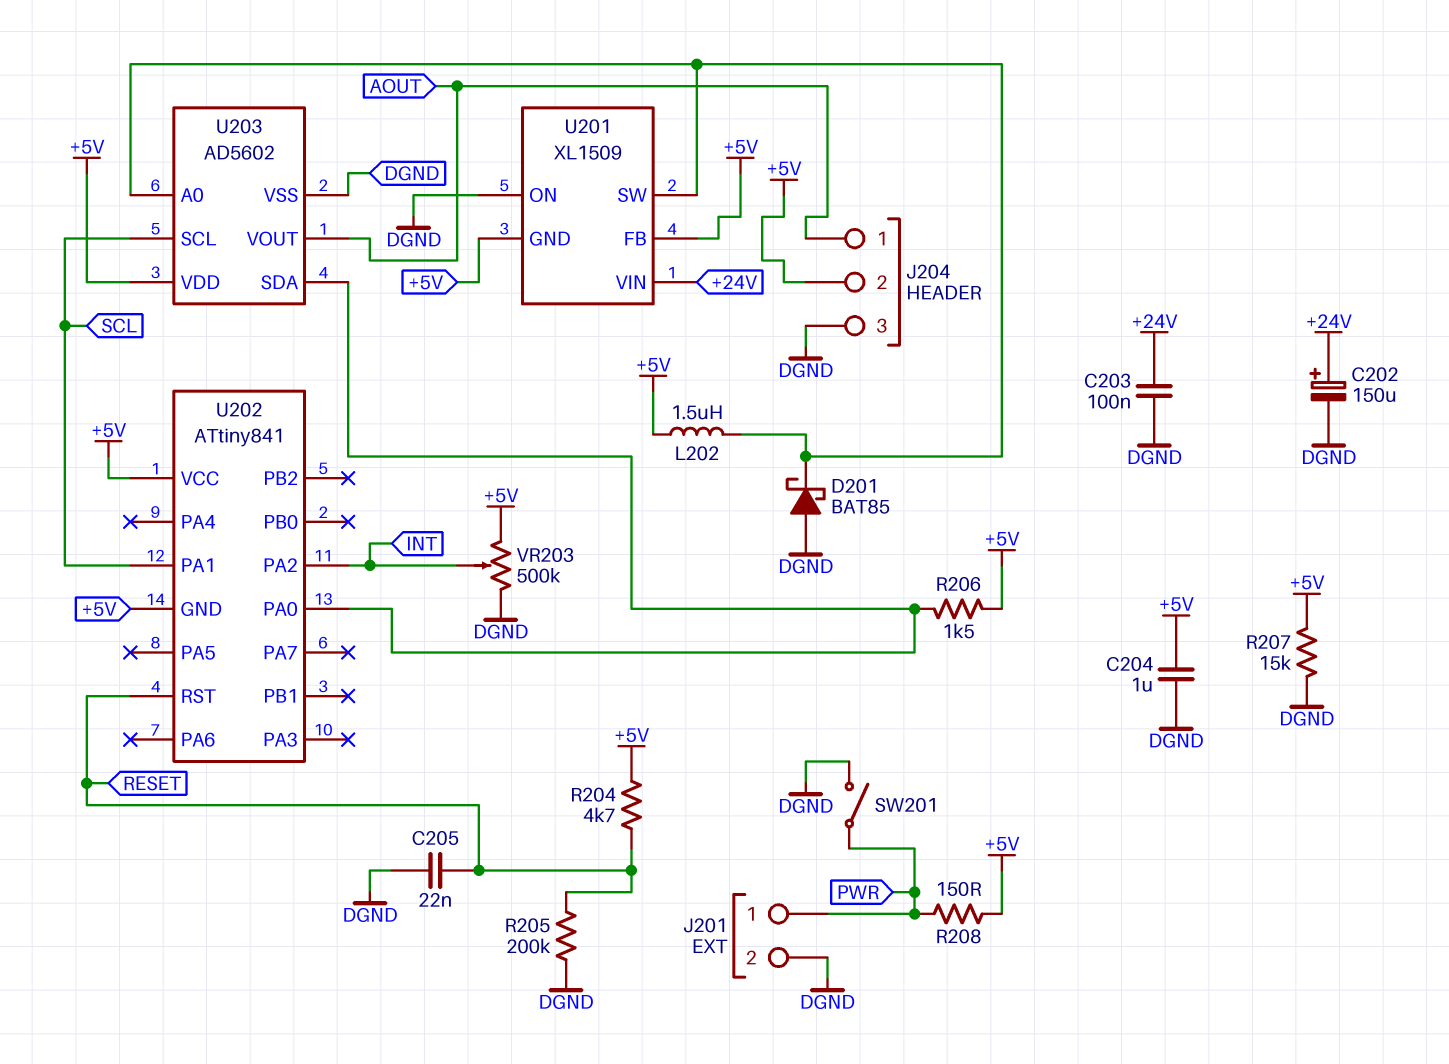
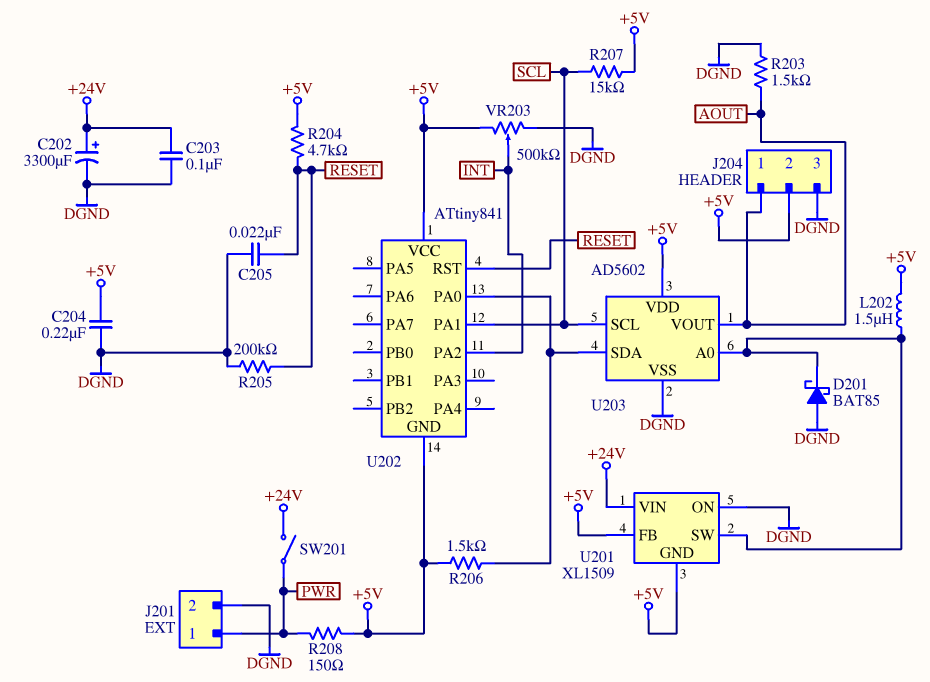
C202: 150uF (plus +24V, minus DGND) -> 3300uF (plus +24V, minus DGND)
C204: 1uF (+5V, DGND) -> 220nF (+5V, DGND)
R203: none -> 1.5k (AOUT, DGND)
R207: 15k (+5V, DGND) -> 15k (+5V, SCL)
SW201: switch (DGND, PWR) -> switch (+24V, PWR)

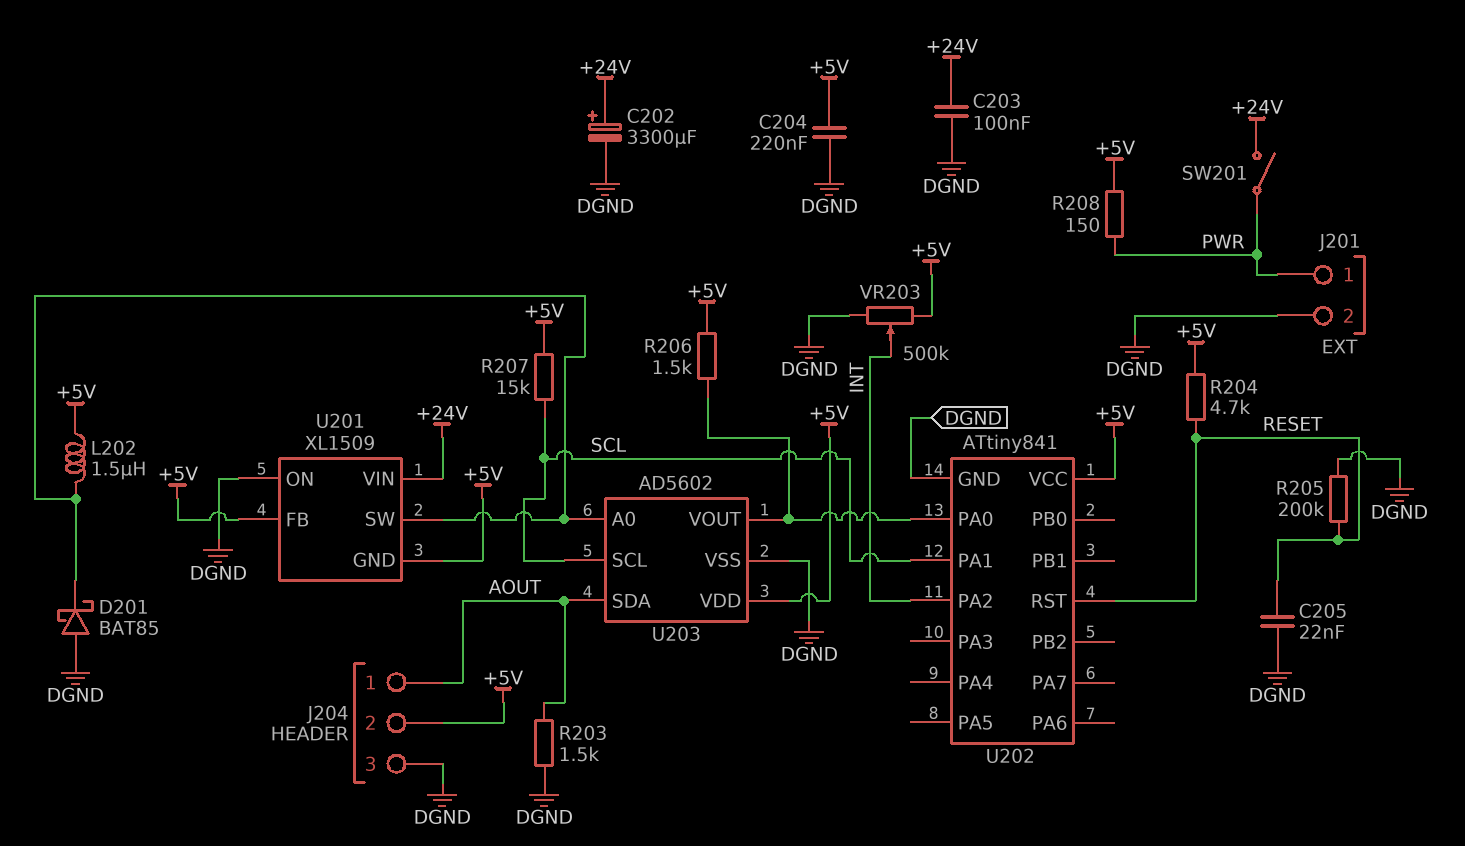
U202 pin GND: +5V -> DGND
U203 pin SDA: U202/PA0 -> AOUT
U203 pin VOUT: AOUT -> U202/PA0

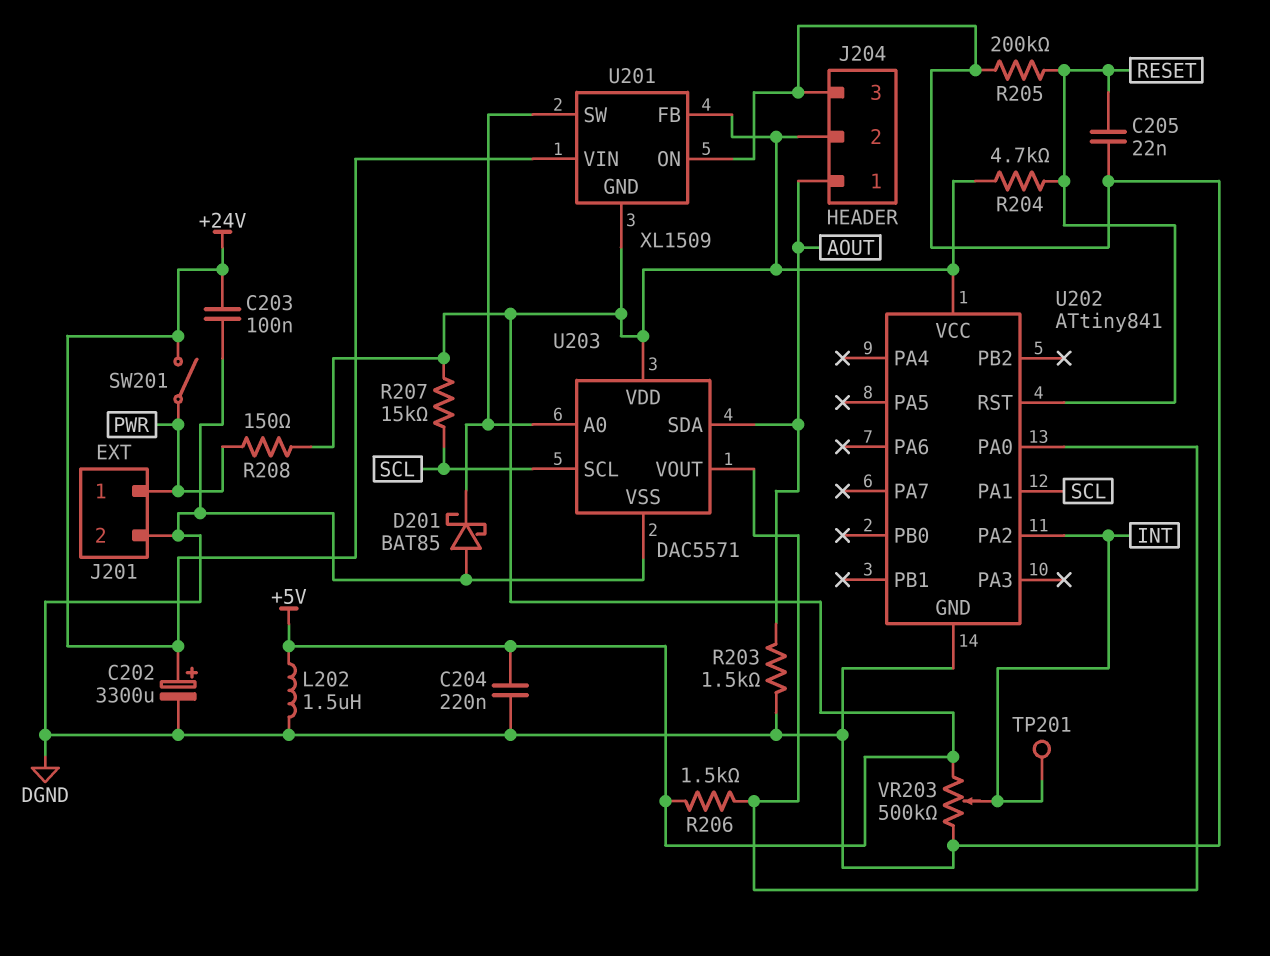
L202: 1.5uH (+5V, U201/SW) -> 1.5uH (+5V, DGND)
TP201: none -> test point (INT)
U203: AD5602 -> DAC5571

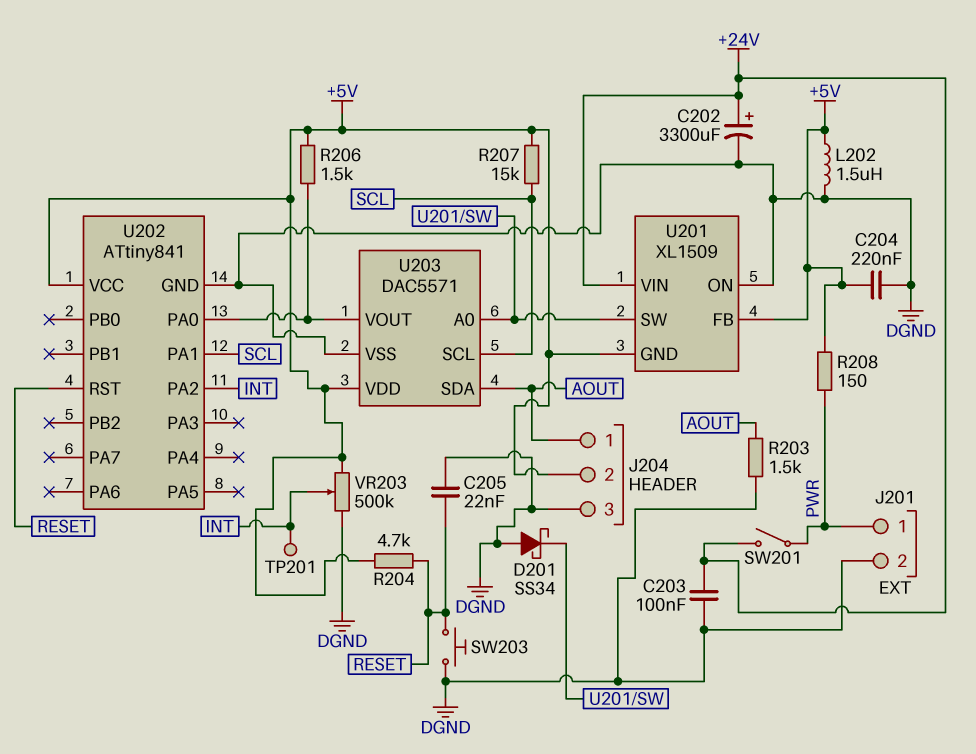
D201: schottky BAT85 (A DGND, K U201/SW) -> schottky SS34 (A DGND, K U201/SW)
R205: 200k (DGND, RESET) -> none
SW203: none -> button (DGND, RESET)

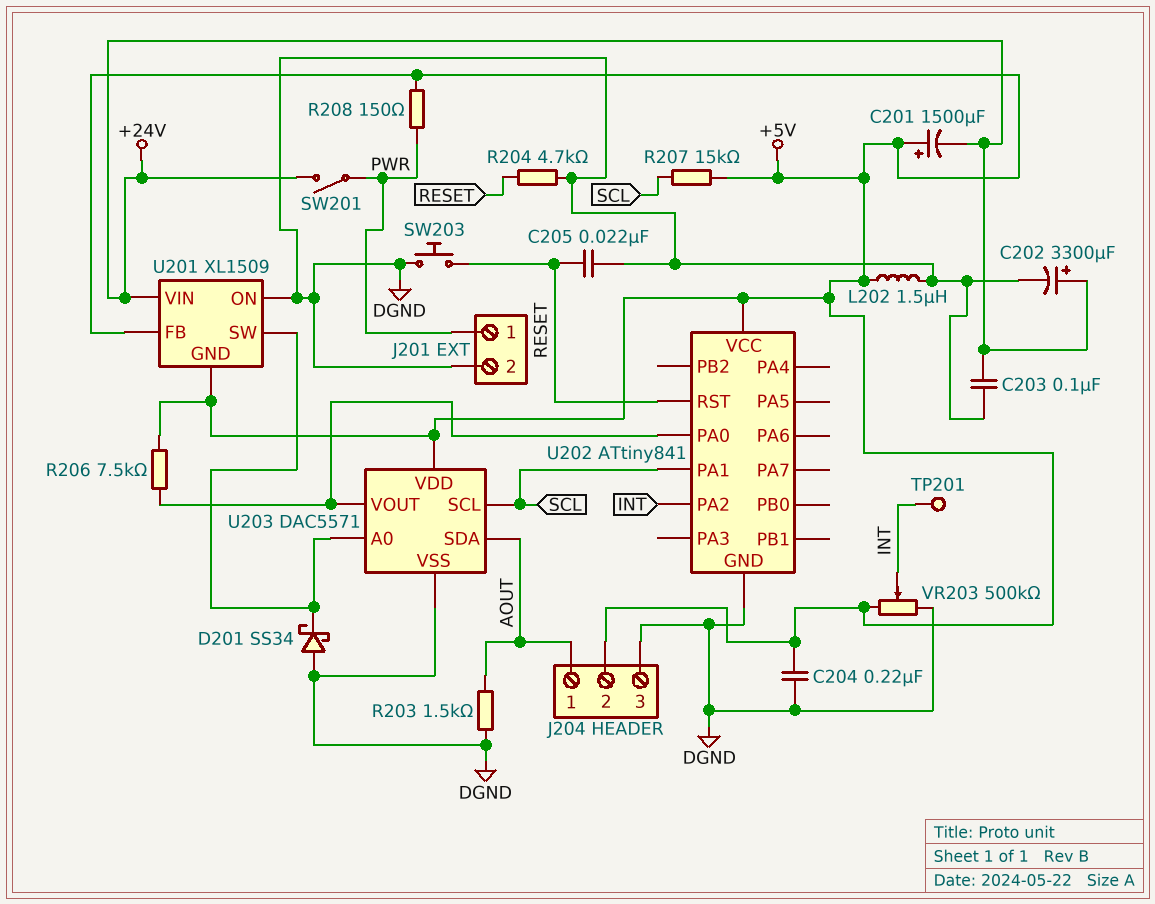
C201: none -> 1500uF (plus +5V, minus +24V)
R204: 4.7k (+5V, RESET) -> 4.7k (DGND, RESET)
R206: 1.5k (+5V, U202/PA0) -> 7.5k (+5V, U202/PA0)

